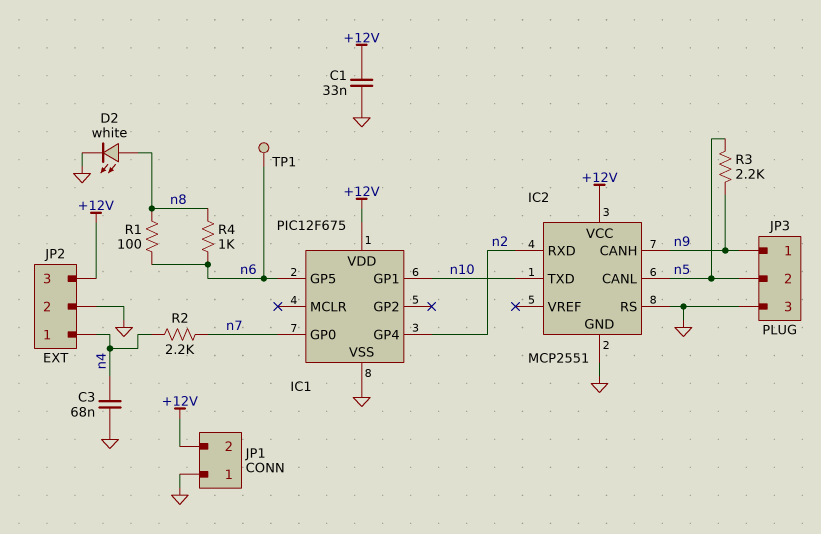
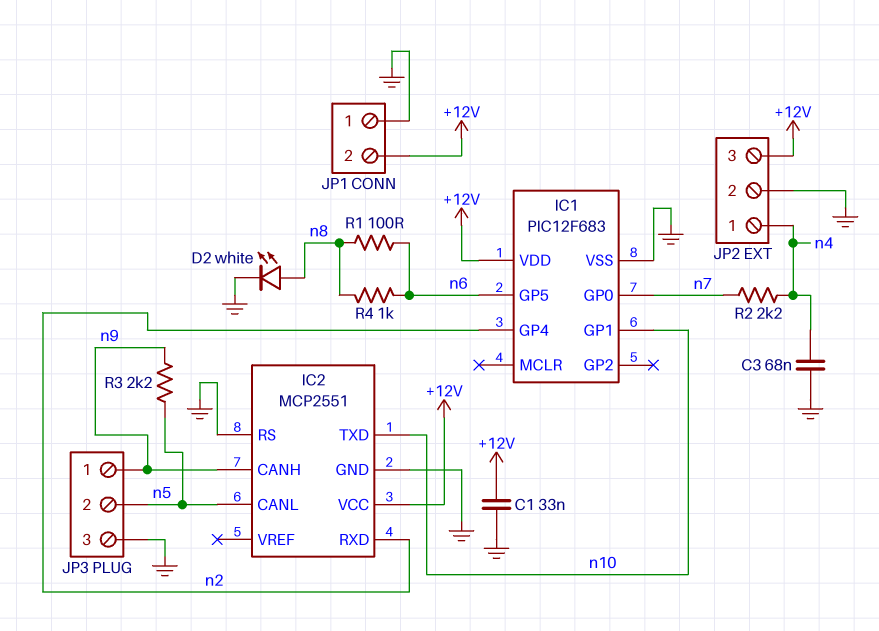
IC1: PIC12F675 -> PIC12F683
TP1: test point (n6) -> none

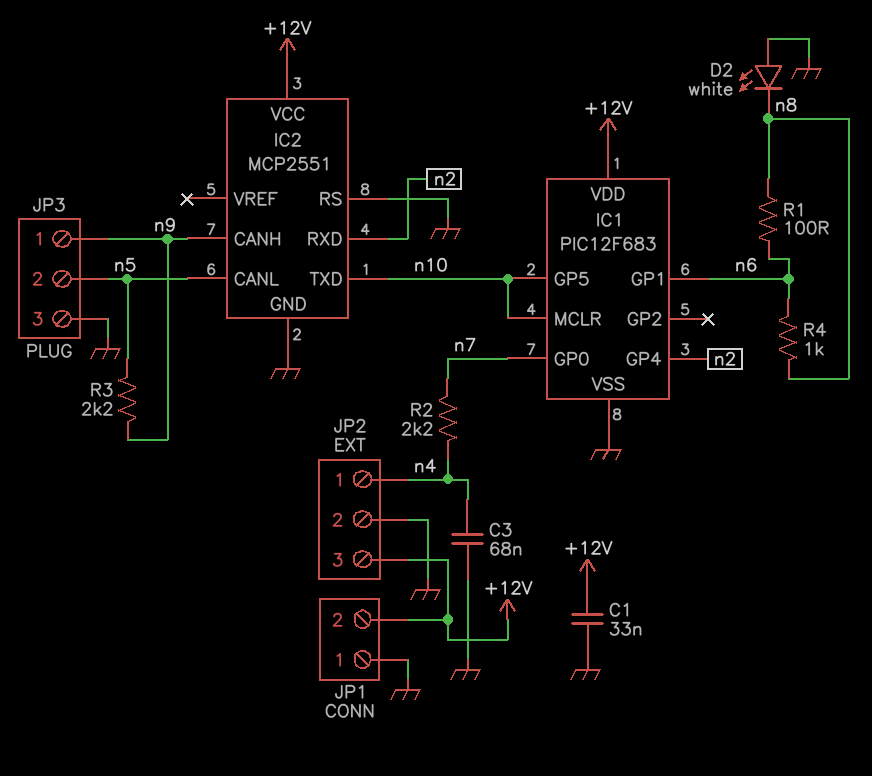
D2: LED white (A n8, K GND) -> LED white (A GND, K n8)
IC1 pin GP1: n10 -> n6
IC1 pin GP5: n6 -> n10
IC1 pin MCLR: none -> n10

